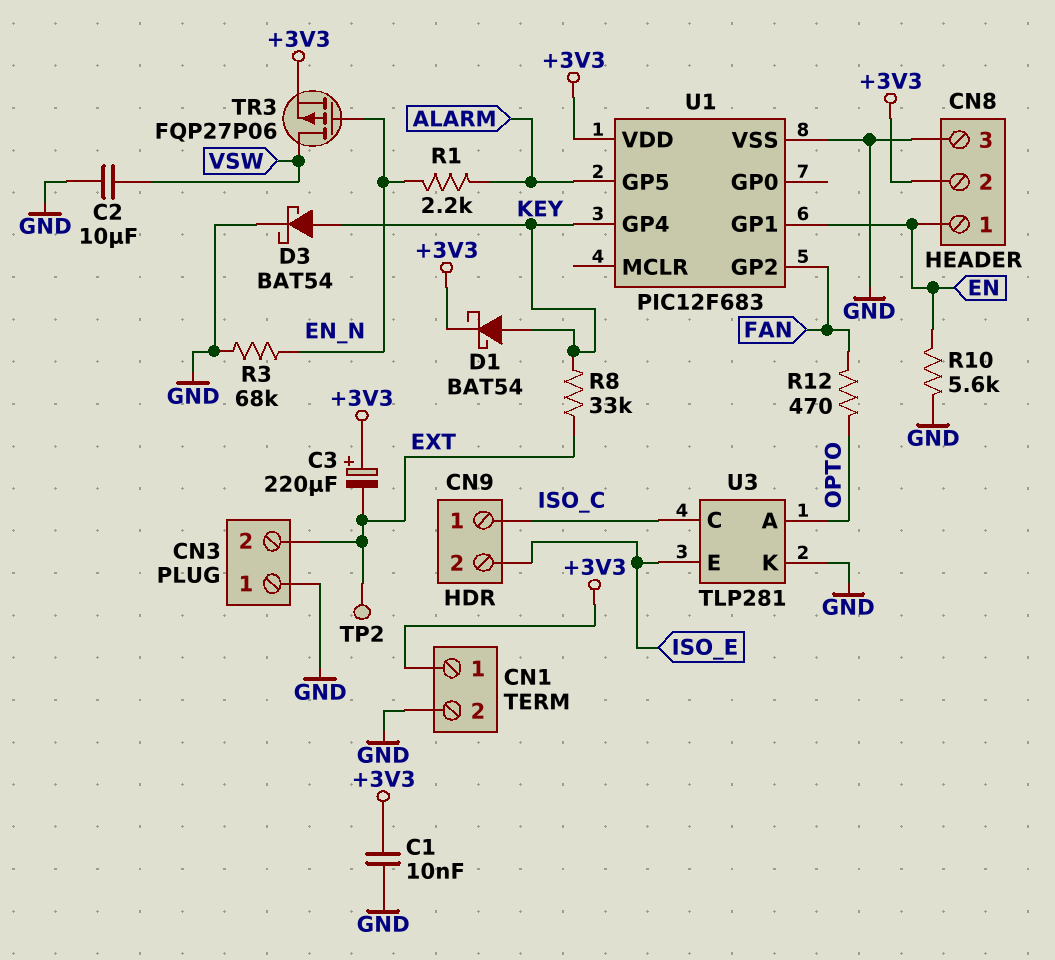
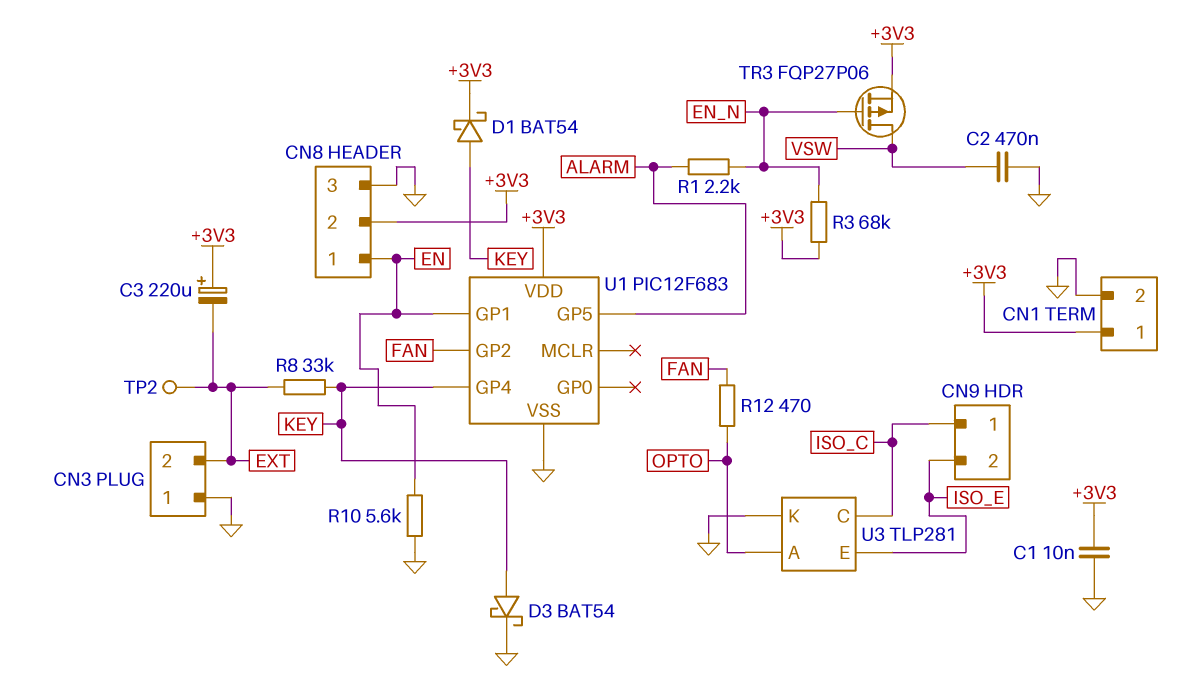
C2: 10uF (GND, VSW) -> 470nF (GND, VSW)
R3: 68k (EN_N, GND) -> 68k (+3V3, EN_N)

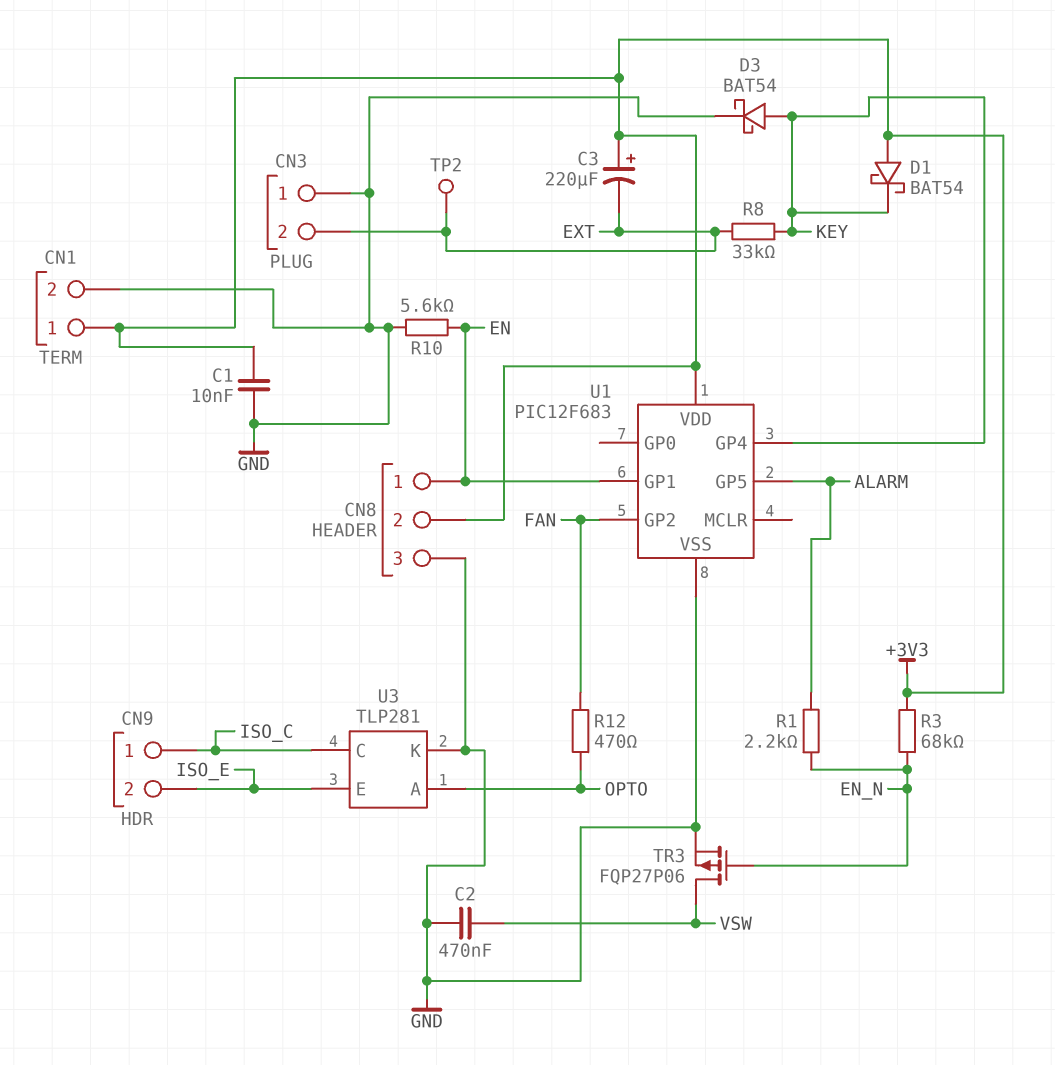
D1: schottky BAT54 (A KEY, K +3V3) -> schottky BAT54 (A +3V3, K KEY)
TR3: PMOS FQP27P06 (G EN_N, D VSW, S +3V3) -> PMOS FQP27P06 (G EN_N, D VSW, S GND)

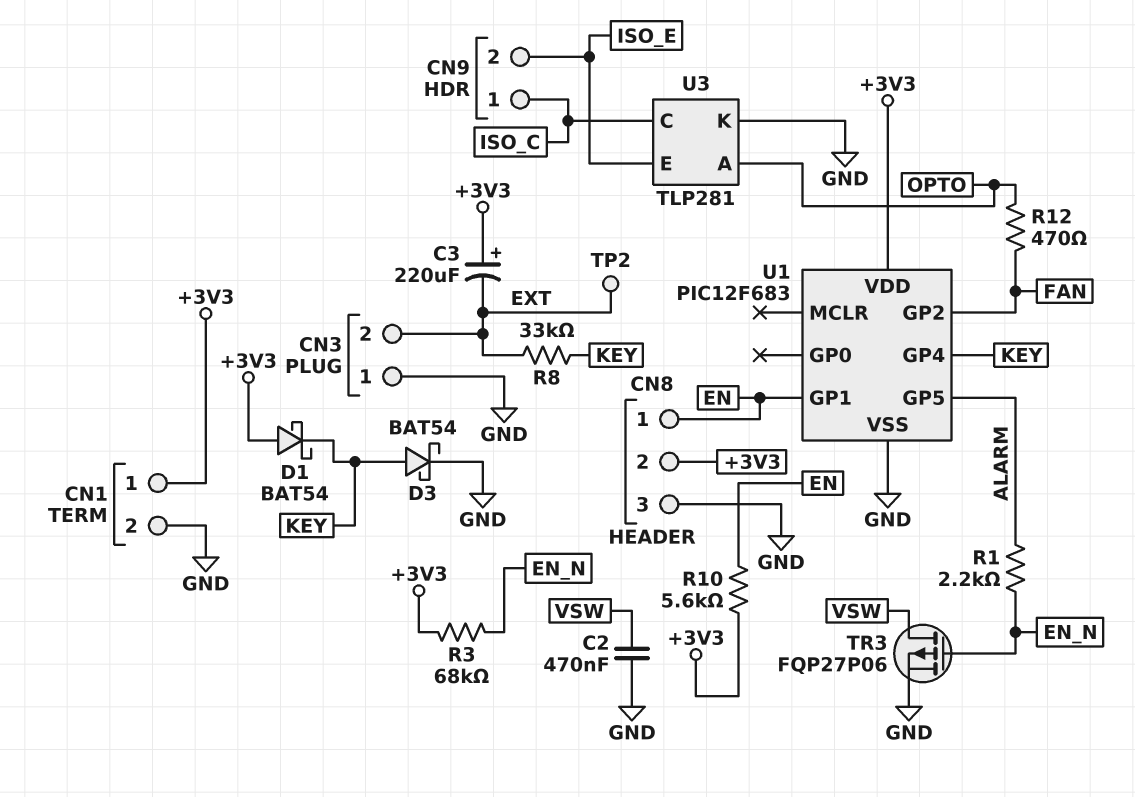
C1: 10nF (+3V3, GND) -> none
R10: 5.6k (EN, GND) -> 5.6k (+3V3, EN)

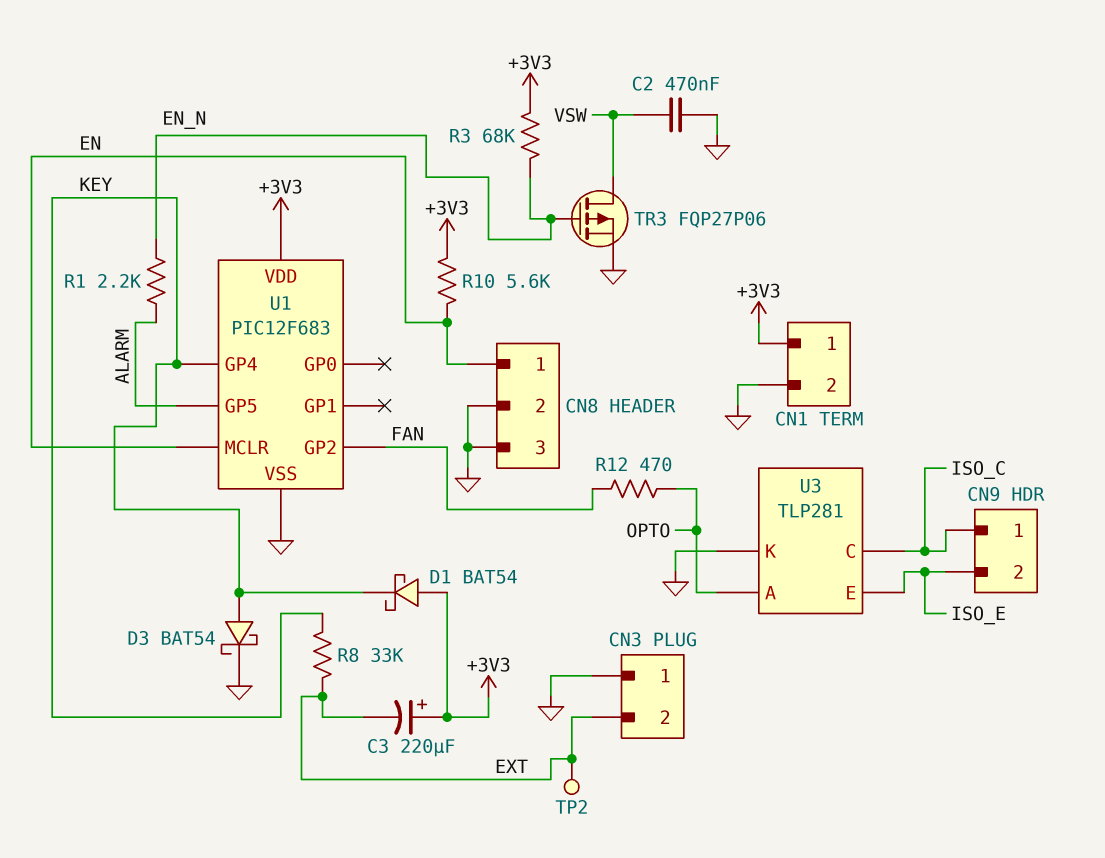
CN8 pin 2: +3V3 -> GND
U1 pin GP1: EN -> none
U1 pin MCLR: none -> EN

